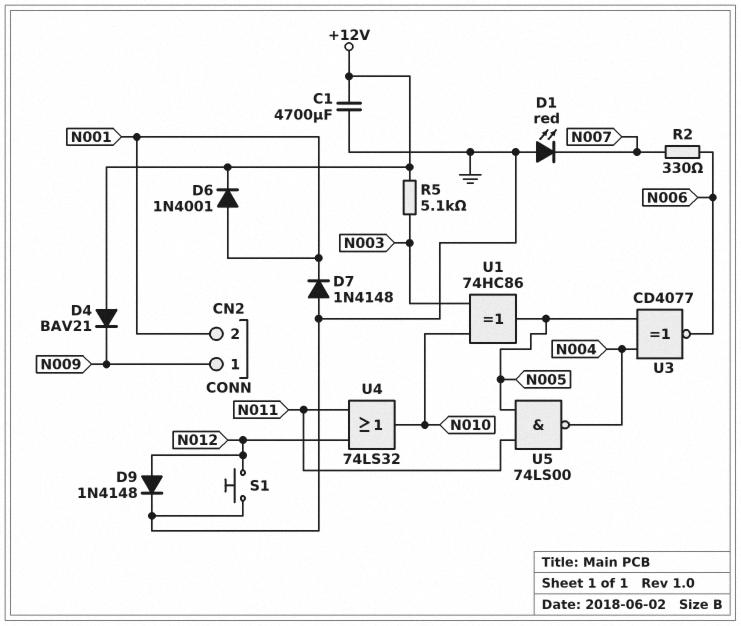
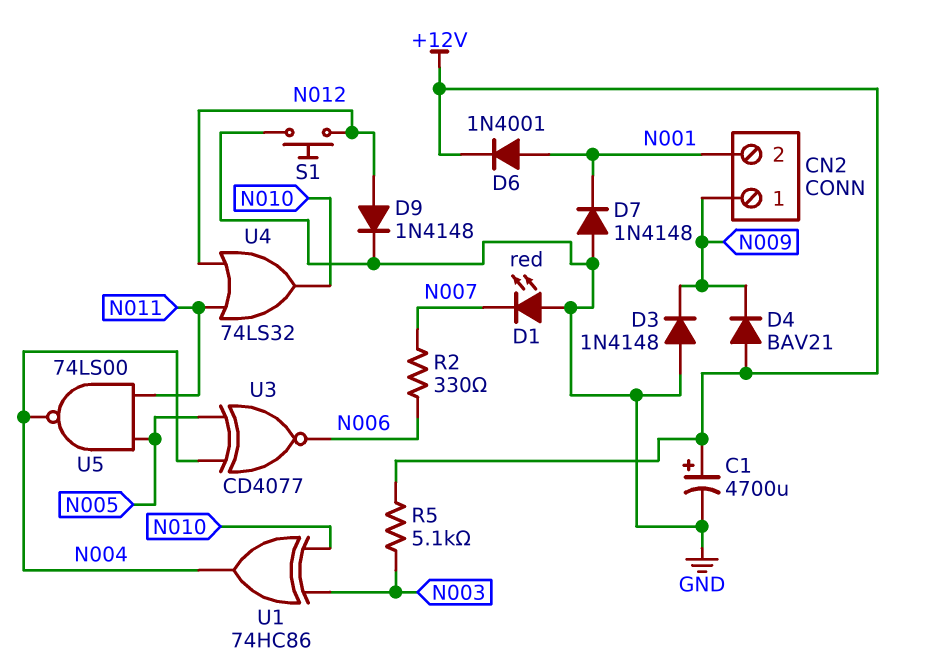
C1: 4700uF (+12V, GND) -> 4700uF (plus +12V, minus GND)
D3: none -> diode 1N4148 (A GND, K N009)
U1: XOR 74HC86 (in N003, in N010, out N005) -> XOR 74HC86 (in N003, in N010, out N004)

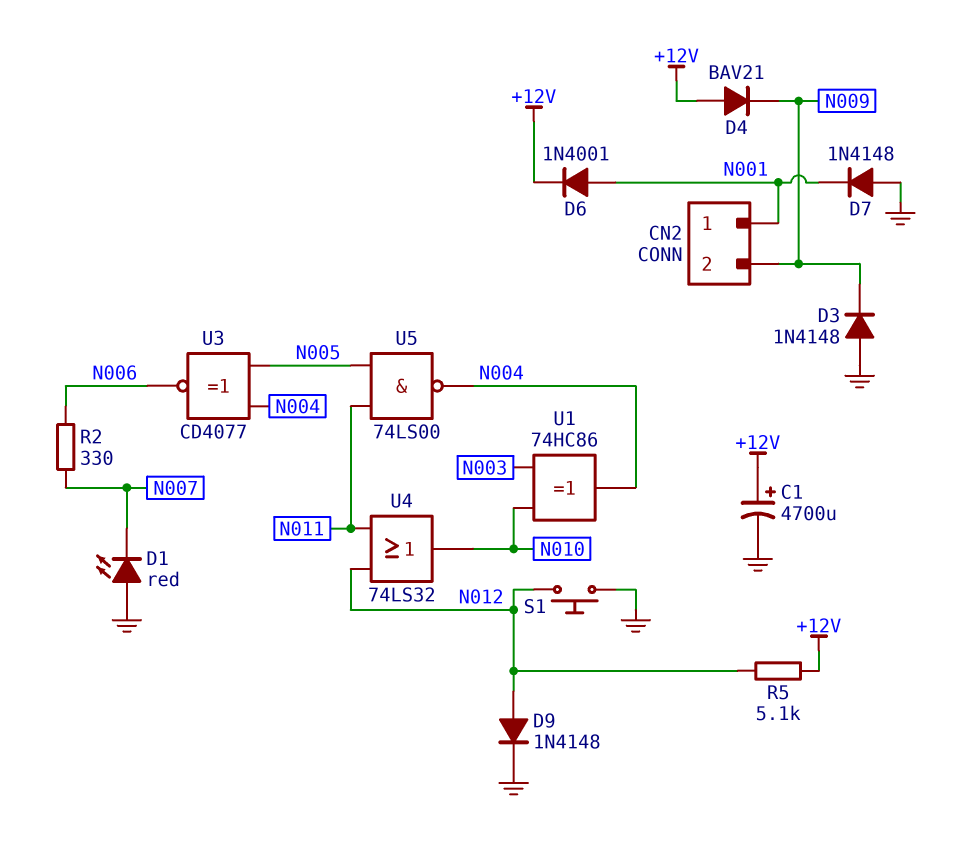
CN2 pin 1: N009 -> N001
CN2 pin 2: N001 -> N009
R5: 5.1k (+12V, N003) -> 5.1k (+12V, N012)

